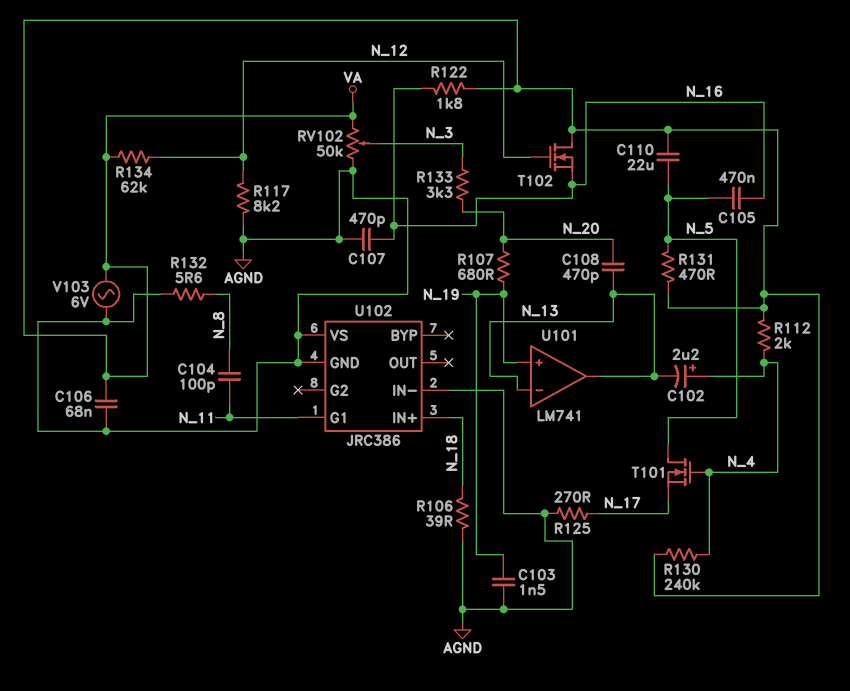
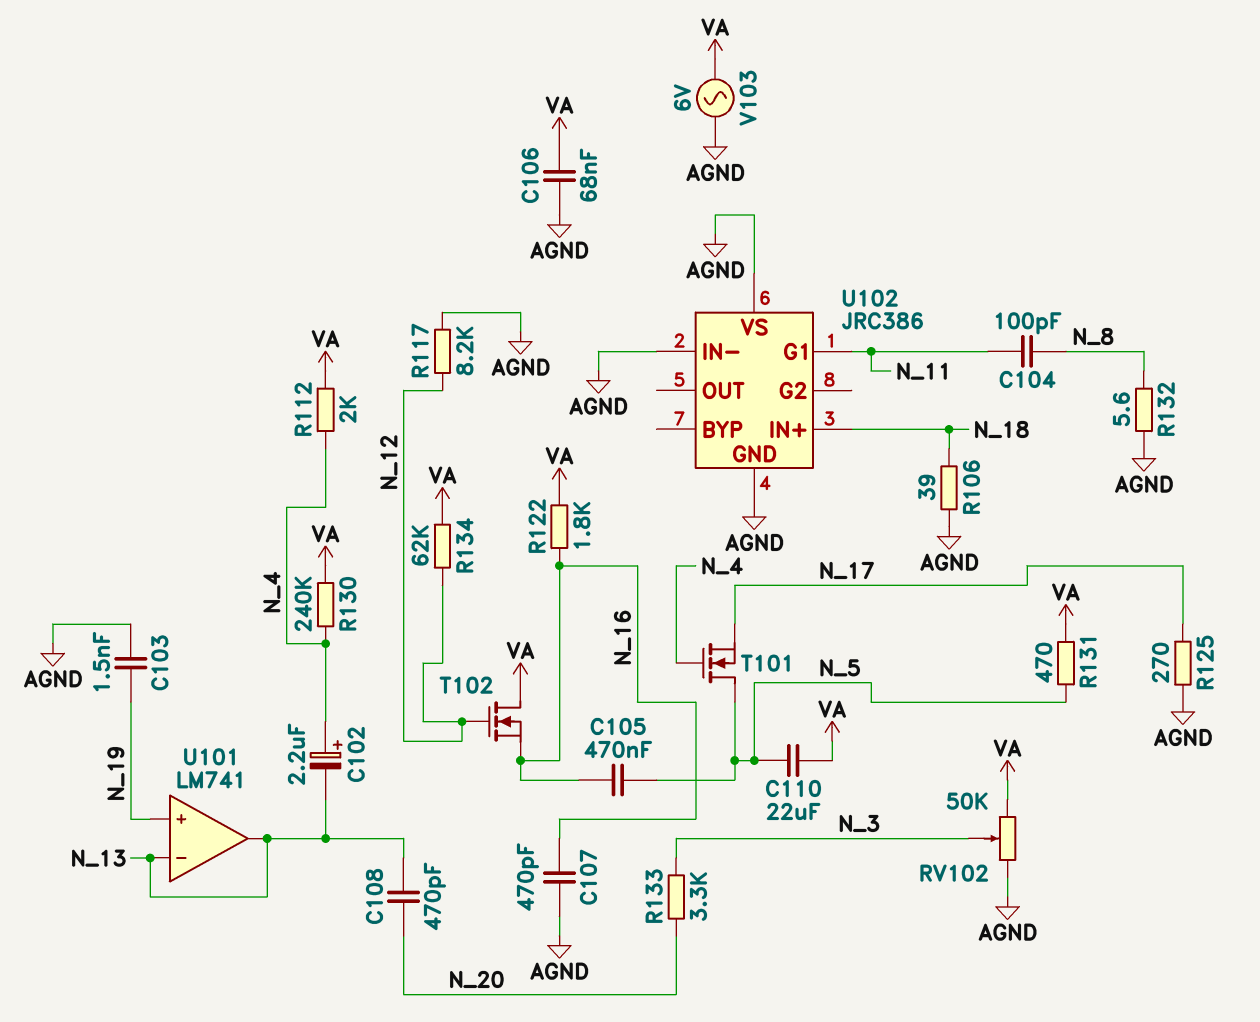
R107: 680 (N_19, N_20) -> none

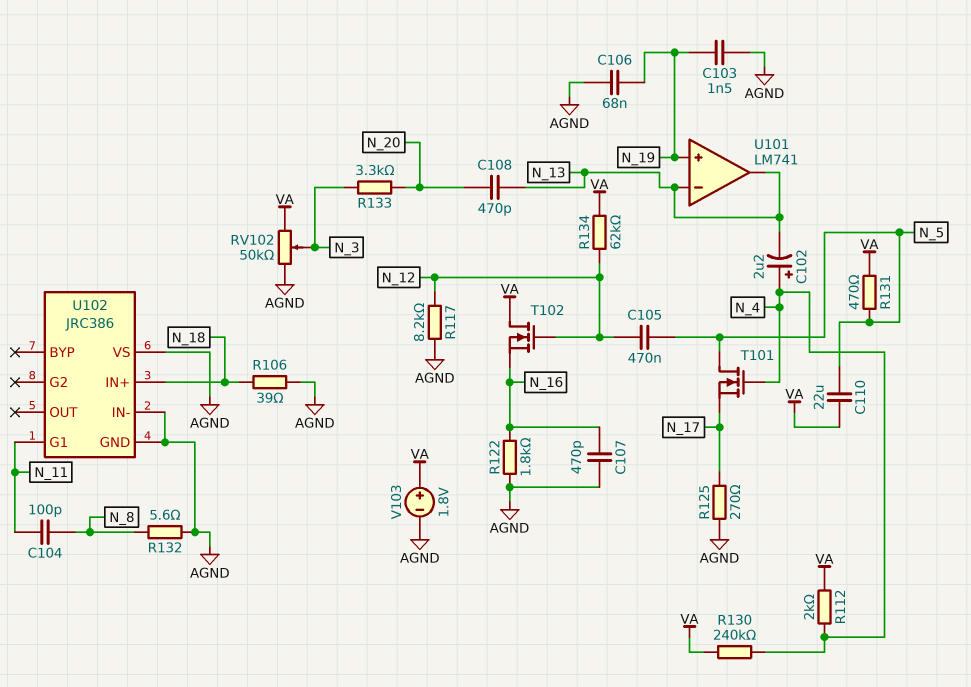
C105: 470nF (N_5, N_16) -> 470nF (N_5, N_12)
C106: 68nF (AGND, VA) -> 68nF (AGND, N_19)
R122: 1.8k (N_16, VA) -> 1.8k (AGND, N_16)
V103: AC 6V (AGND, VA) -> 1.8V (plus VA, minus AGND)

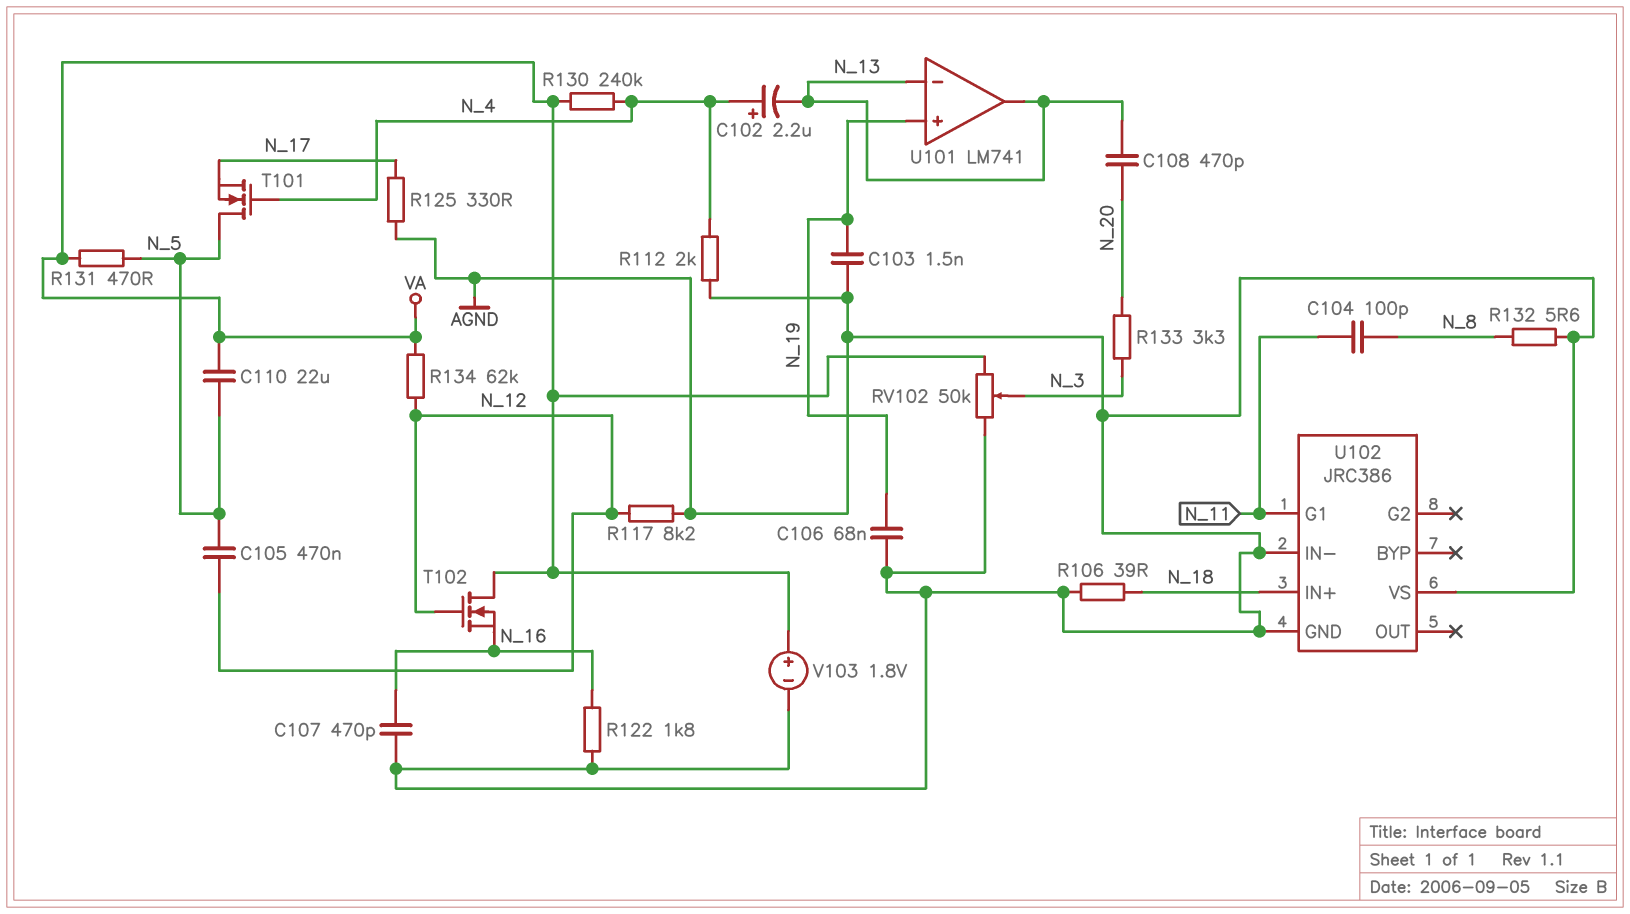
R112: 2k (N_4, VA) -> 2k (AGND, N_4)
R125: 270 (AGND, N_17) -> 330 (AGND, N_17)

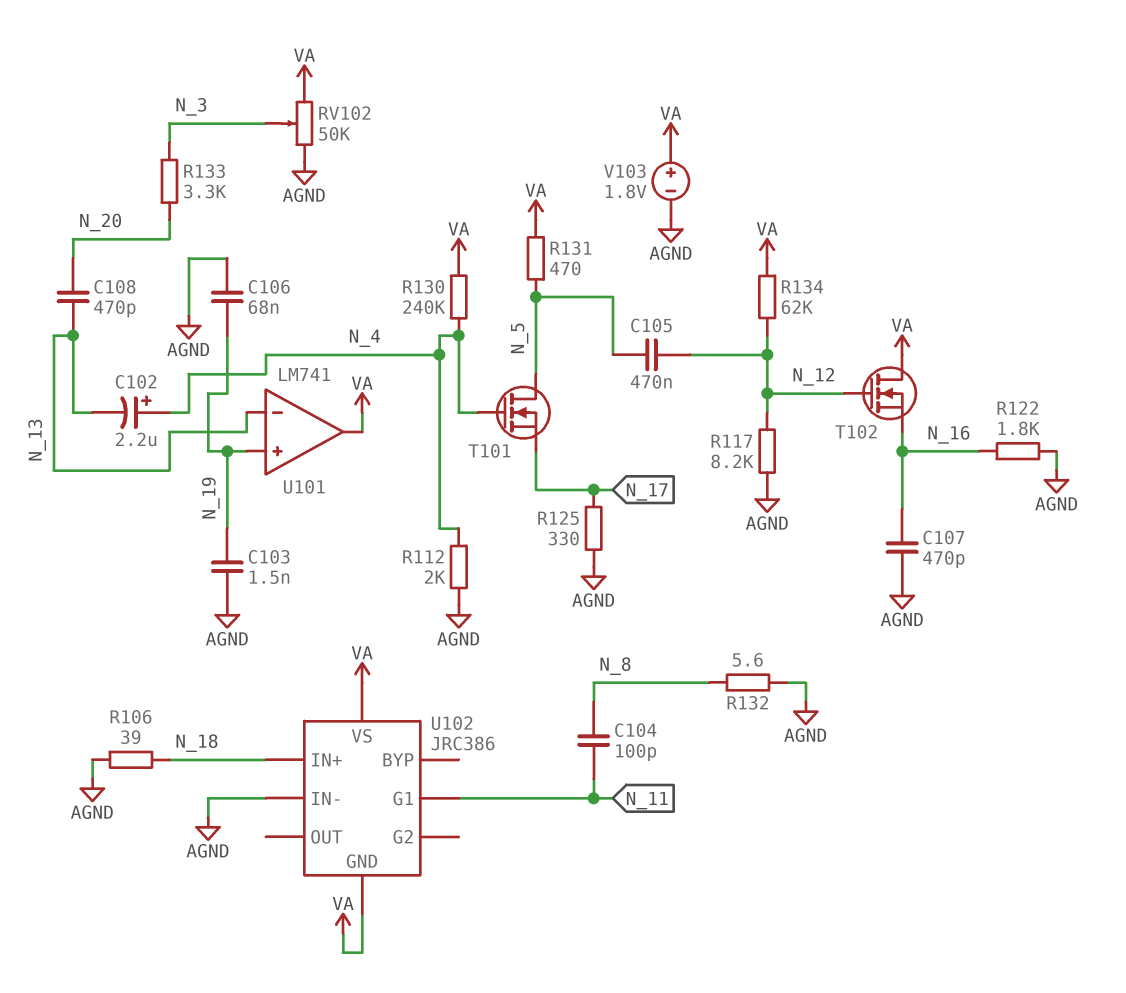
C110: 22uF (N_5, VA) -> none
U101 pin out: N_13 -> VA
U102 pin GND: AGND -> VA
U102 pin VS: AGND -> VA

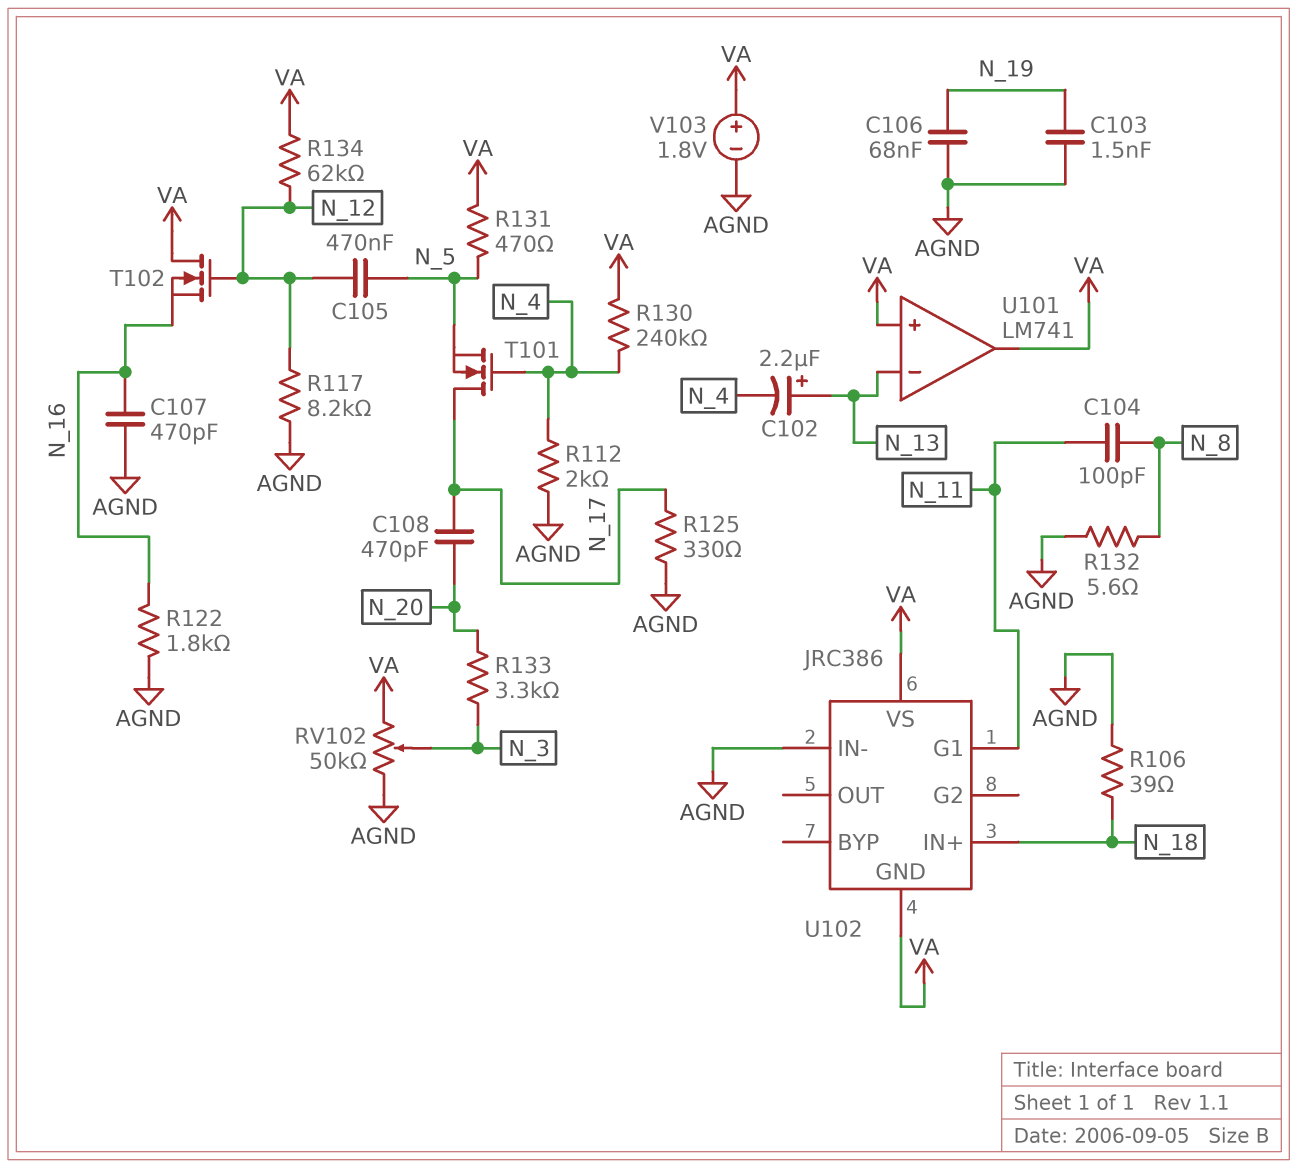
C102: 2.2uF (plus N_4, minus N_13) -> 2.2uF (plus N_13, minus N_4)
C108: 470pF (N_13, N_20) -> 470pF (N_17, N_20)
T101: NMOS (G N_4, D N_5, S N_17) -> NMOS (G N_4, D N_17, S N_5)
U101 pin in+: N_19 -> VA

